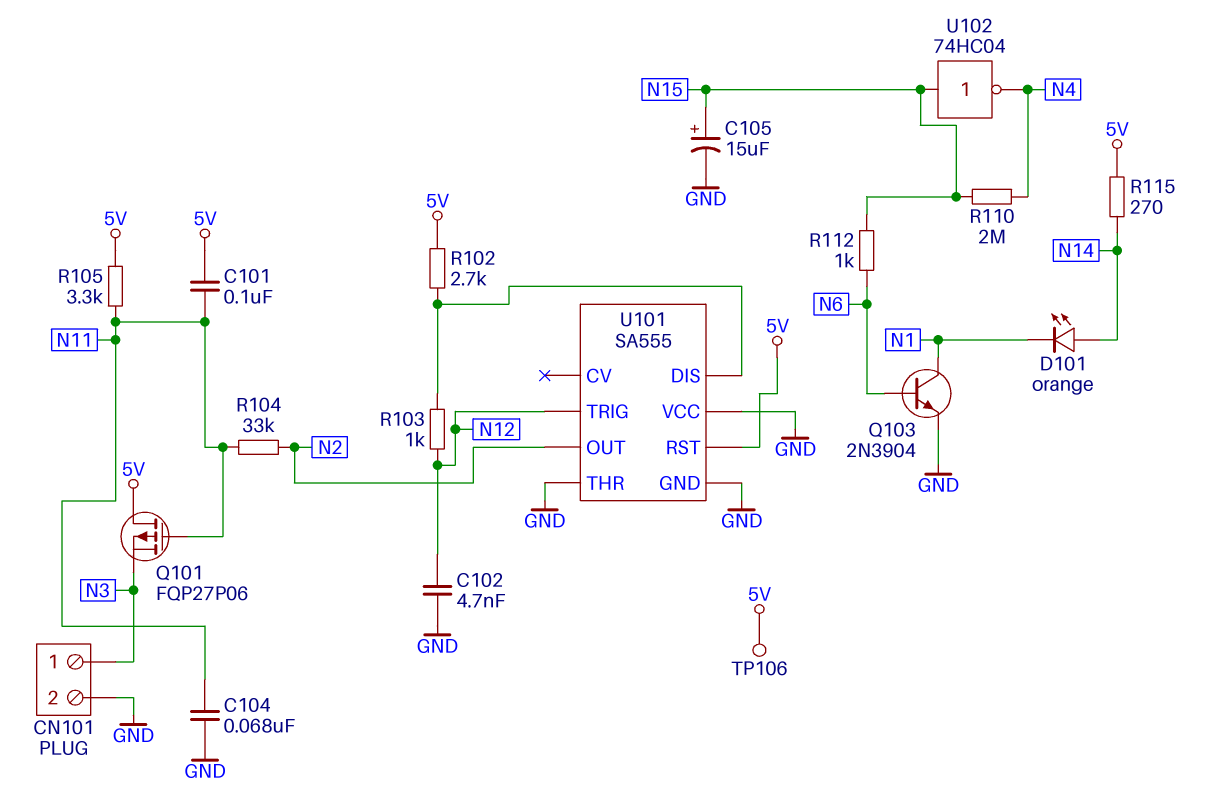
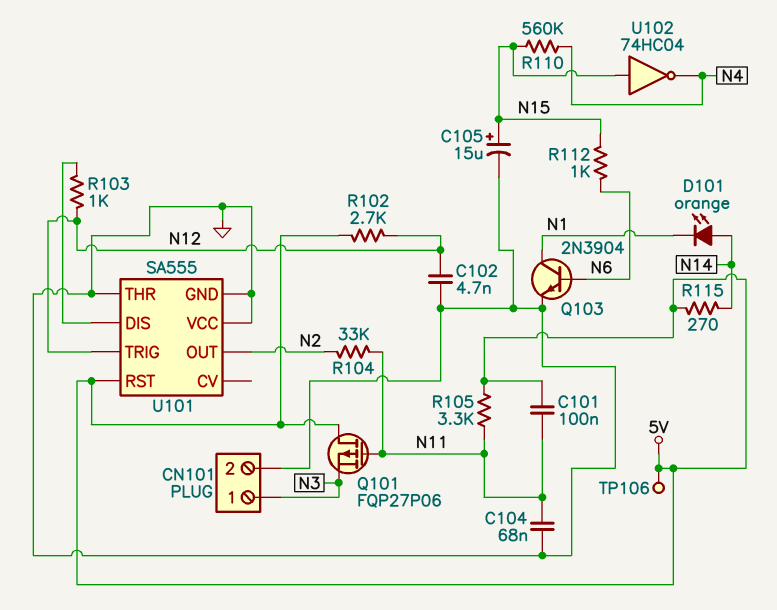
R102: 2.7k (5V, U101/DIS) -> 2.7k (5V, N12)
R110: 2M (N4, N15) -> 560k (N4, N15)

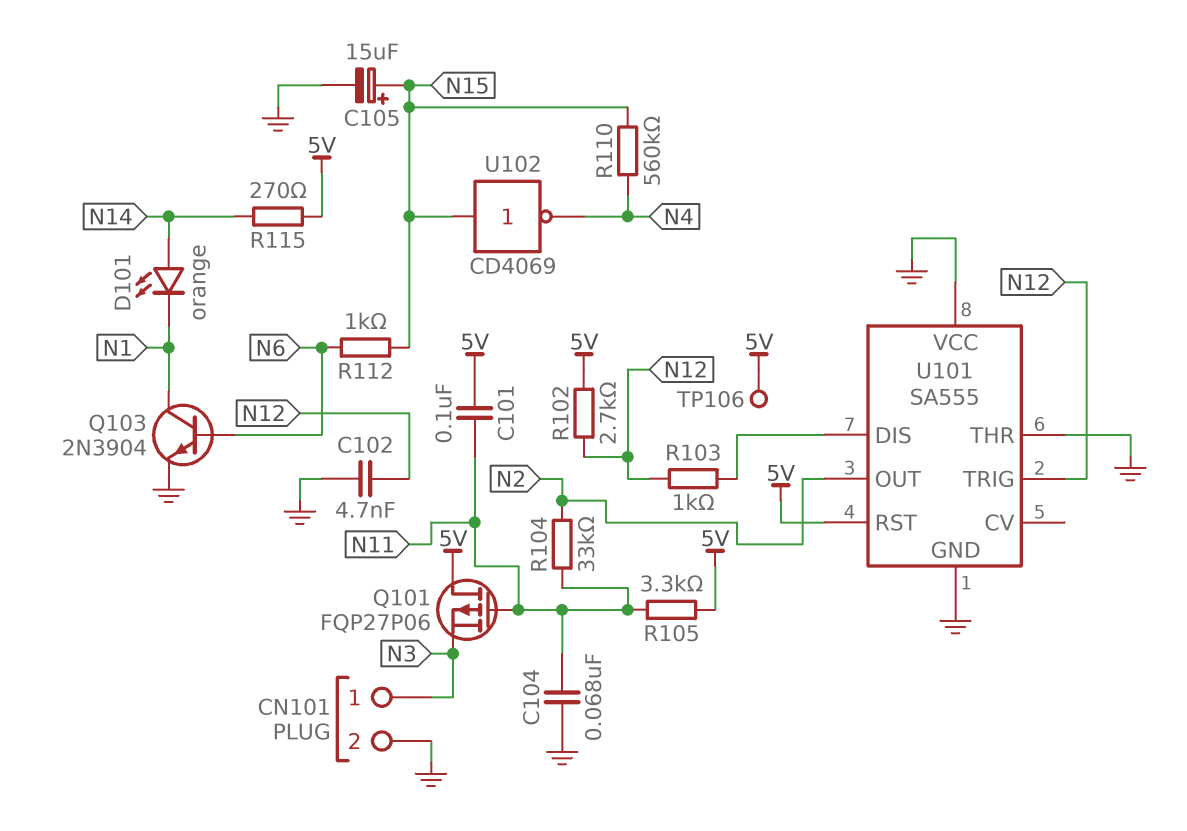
U102: NOT 74HC04 (in N15, out N4) -> NOT CD4069 (in N15, out N4)

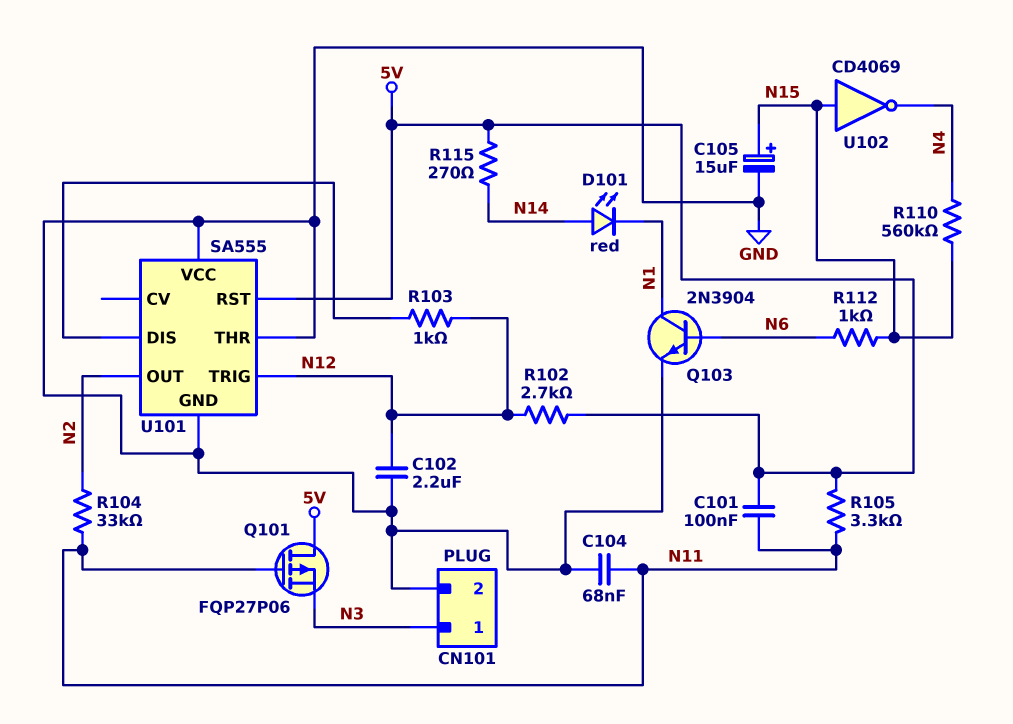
C102: 4.7nF (GND, N12) -> 2.2uF (GND, N12)
D101: LED orange (A N14, K N1) -> LED red (A N14, K N1)
TP106: test point (5V) -> none

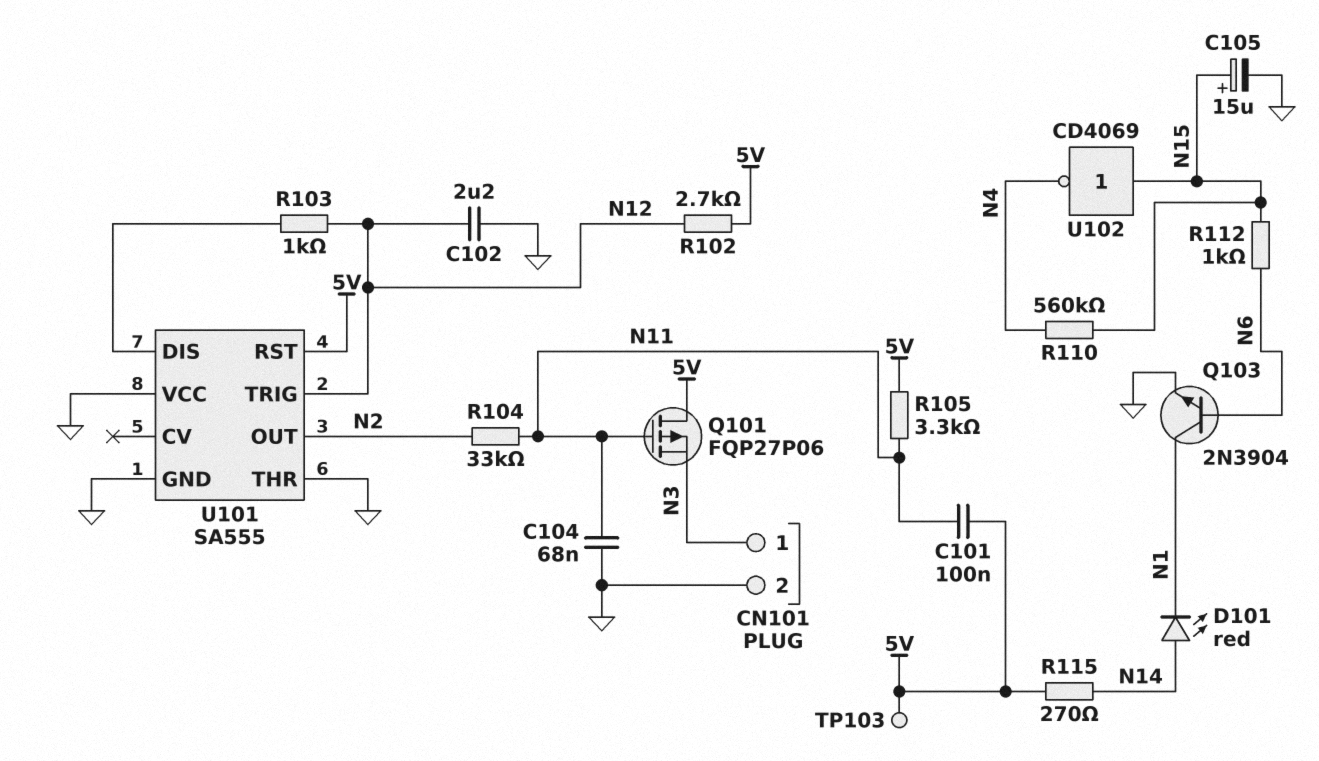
TP103: none -> test point (5V)

